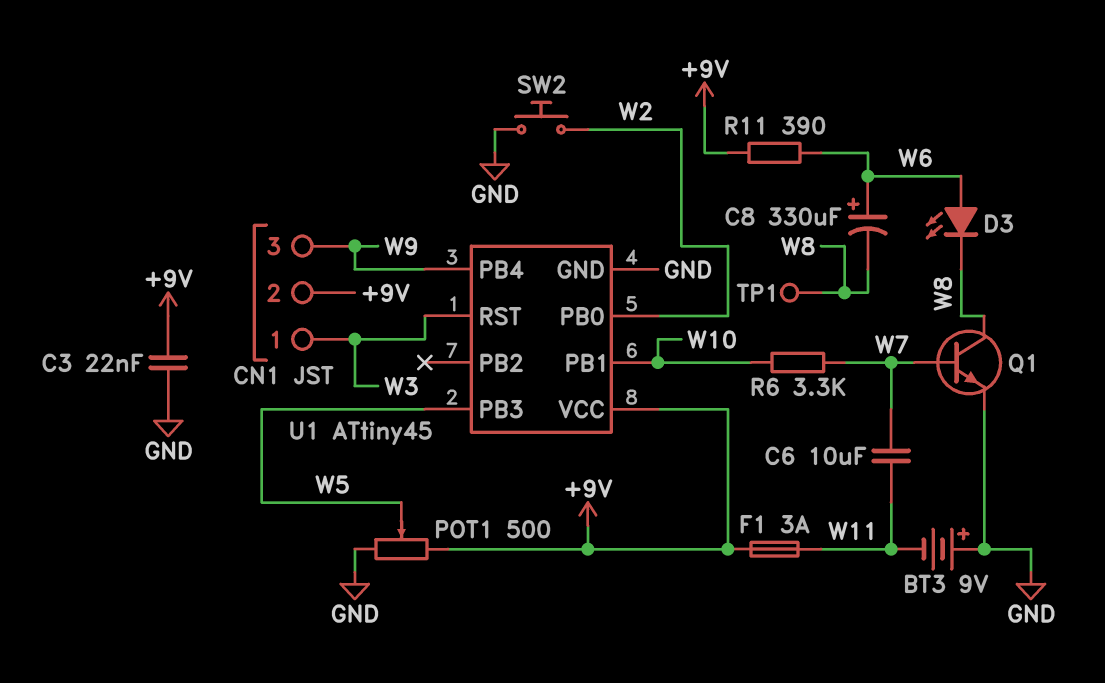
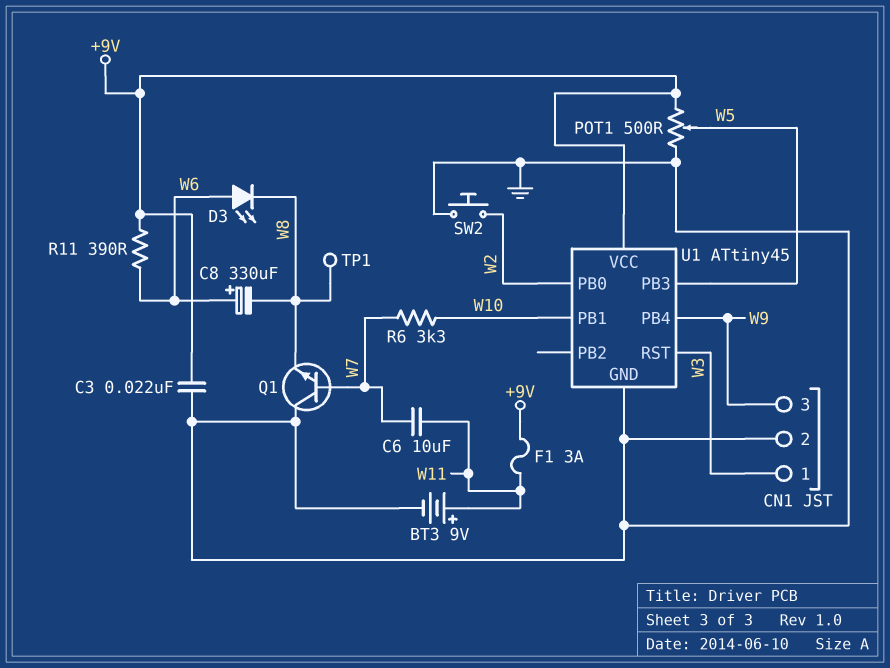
BT3: 9V (plus GND, minus W11) -> 9V (plus W11, minus GND)
CN1 pin 2: +9V -> GND
Q1: NPN (B W7, C W8, E GND) -> NPN (B W7, C GND, E W8)

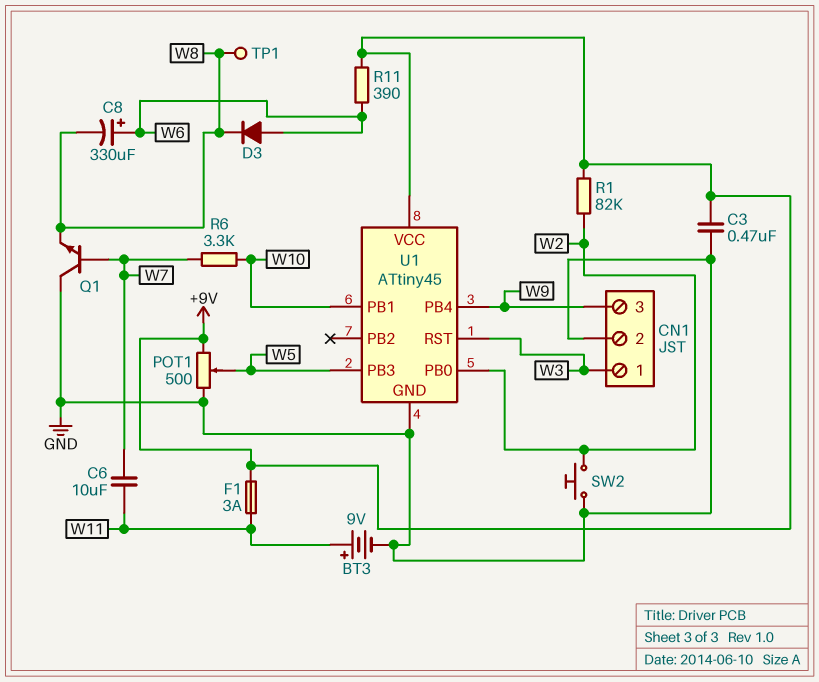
C3: 22nF (+9V, GND) -> 470nF (+9V, GND)
D3: LED (A W6, K W8) -> diode (A W6, K W8)
R1: none -> 82k (+9V, W2)

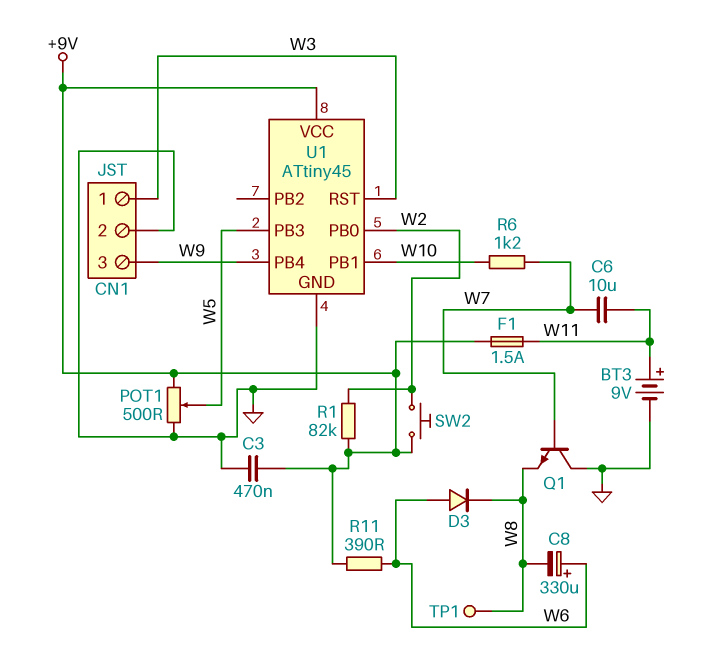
F1: 3A (+9V, W11) -> 1.5A (+9V, W11)
R6: 3.3k (W7, W10) -> 1.2k (W7, W10)
SW2: button (GND, W2) -> button (+9V, W2)

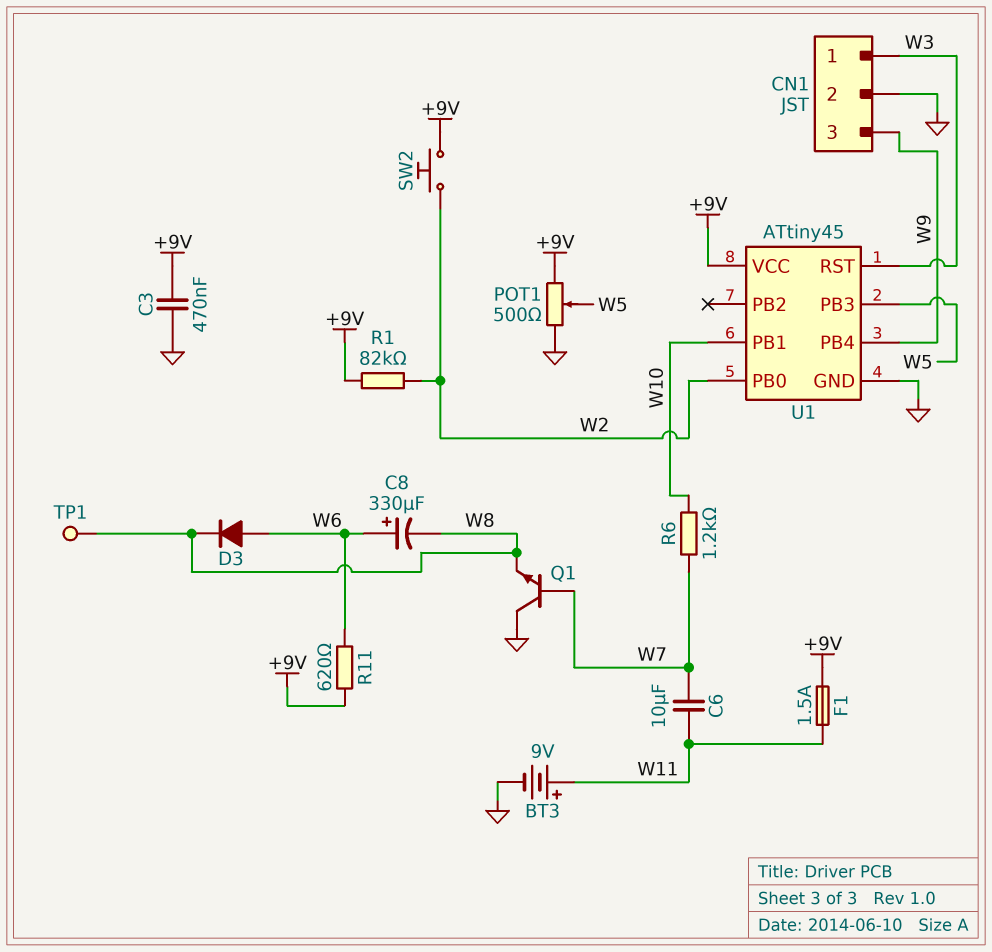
R11: 390 (+9V, W6) -> 620 (+9V, W6)

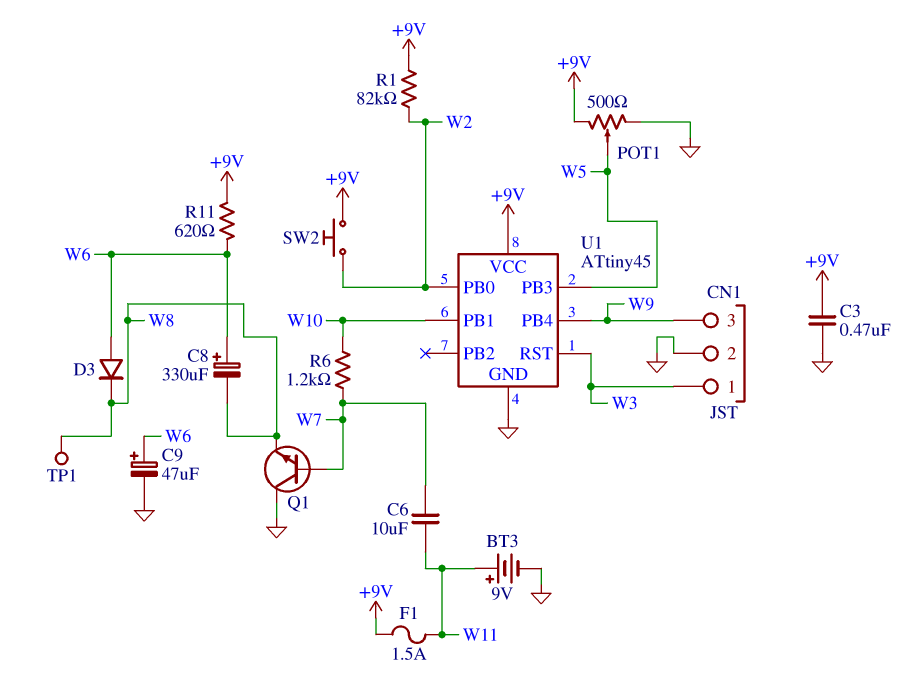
C9: none -> 47uF (plus W6, minus GND)

